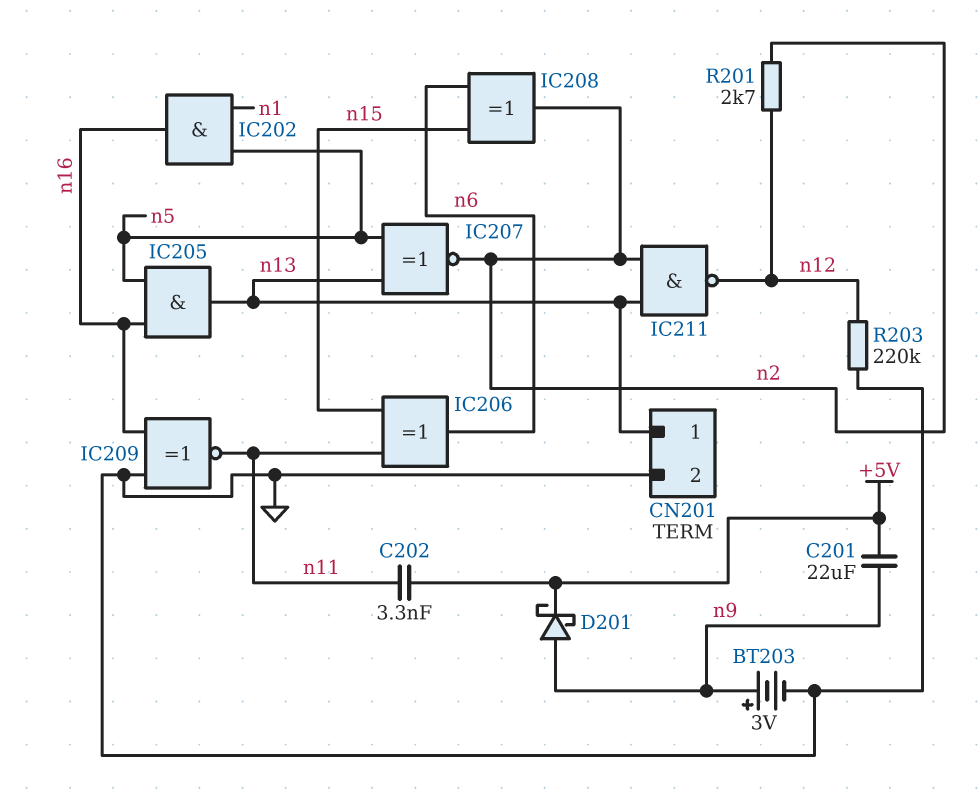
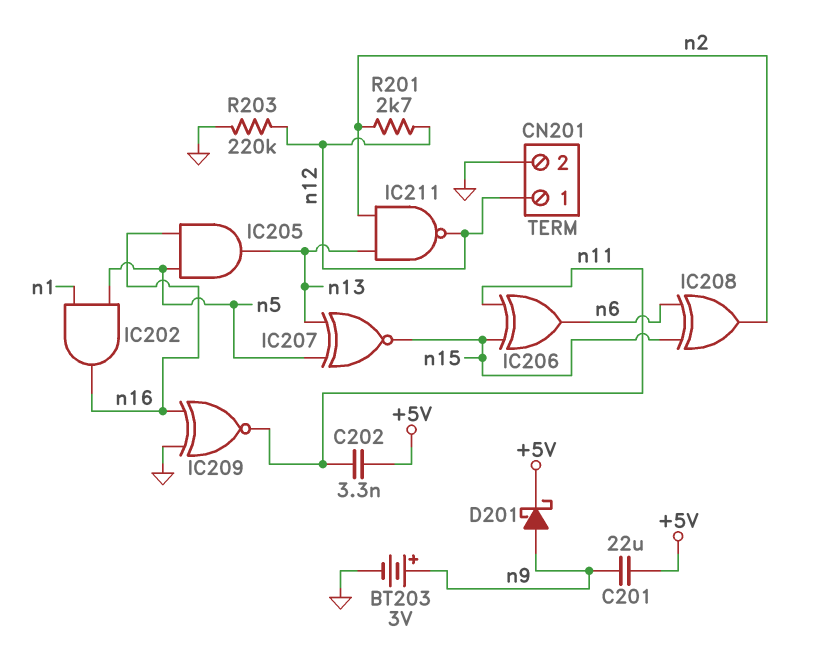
CN201 pin 1: n13 -> n12
IC207: XNOR (in n5, in n13, out n2) -> XNOR (in n5, in n13, out n15)

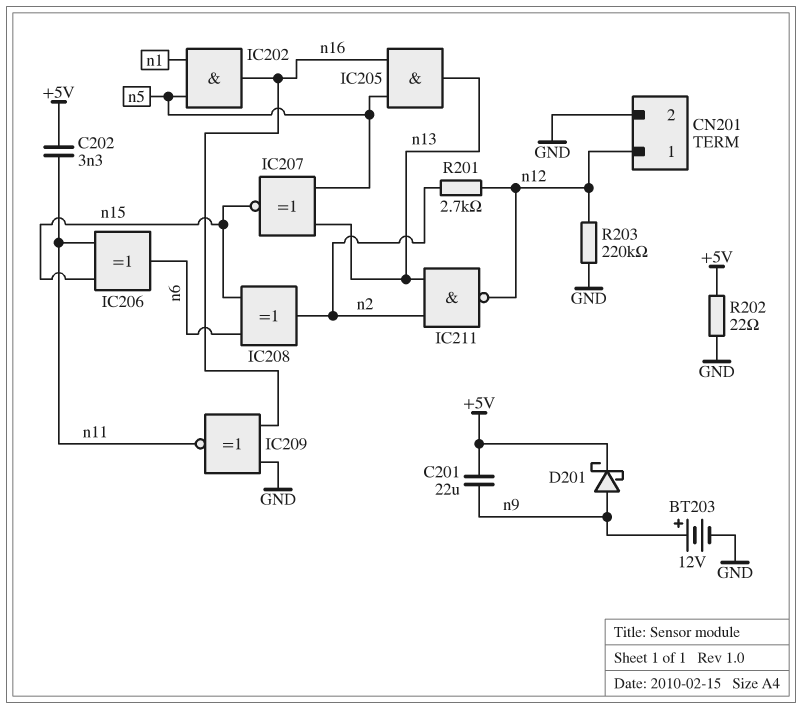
BT203: 3V (plus n9, minus GND) -> 12V (plus n9, minus GND)
R202: none -> 22 (+5V, GND)

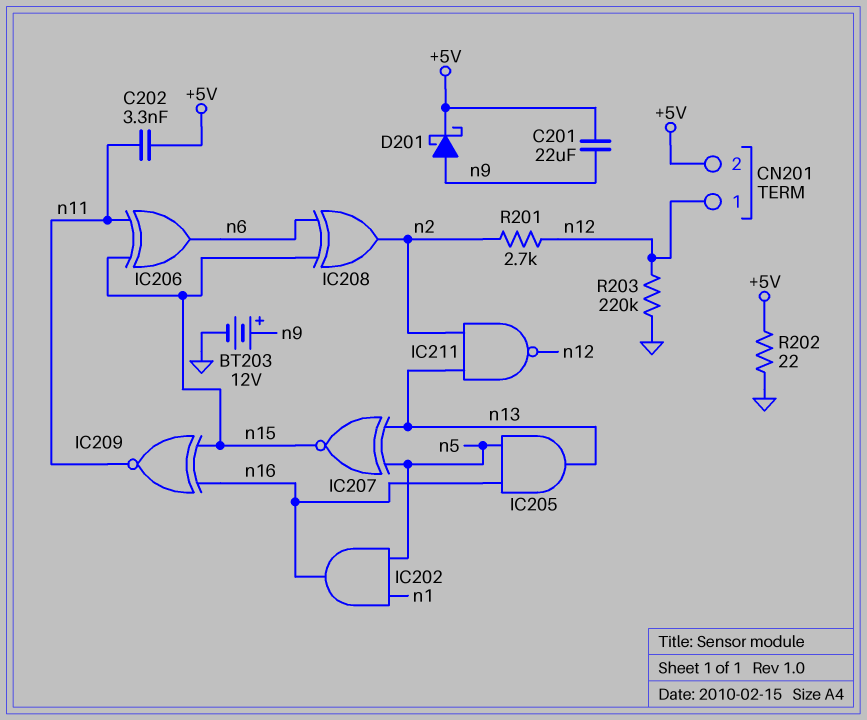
CN201 pin 2: GND -> +5V
IC209: XNOR (in GND, in n16, out n11) -> XNOR (in n15, in n16, out n11)

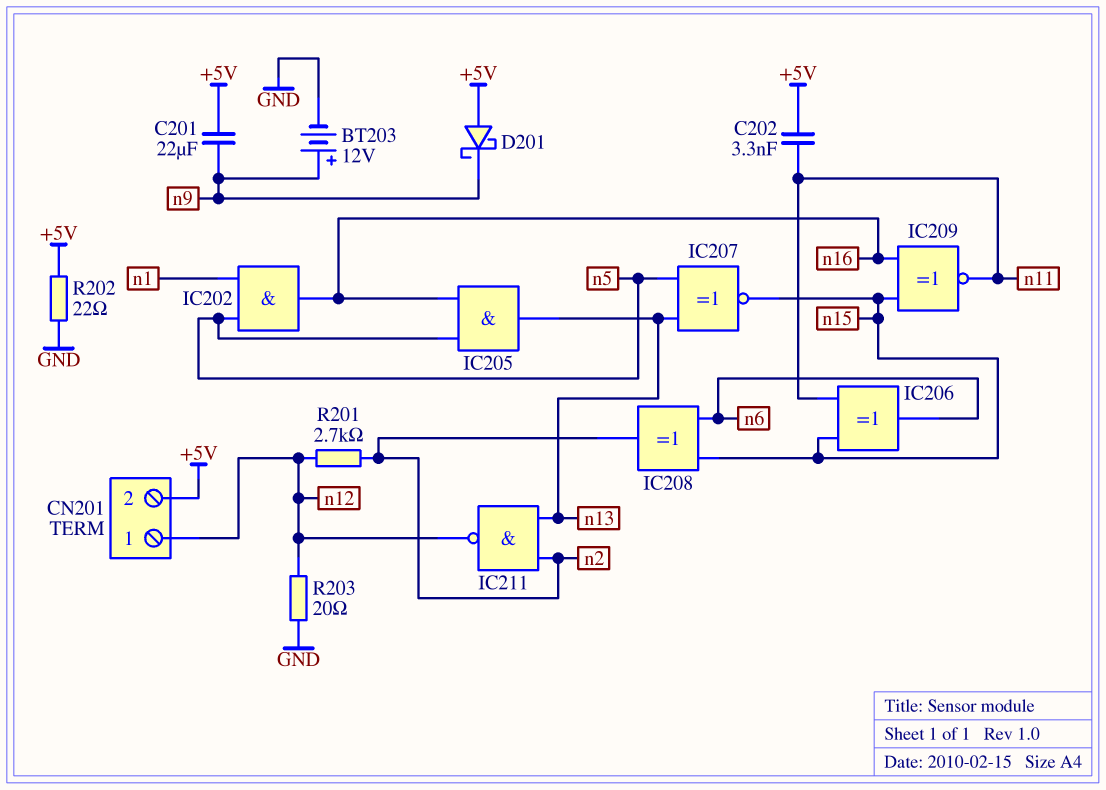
D201: schottky (A n9, K +5V) -> schottky (A +5V, K n9)
R203: 220k (GND, n12) -> 20 (GND, n12)

